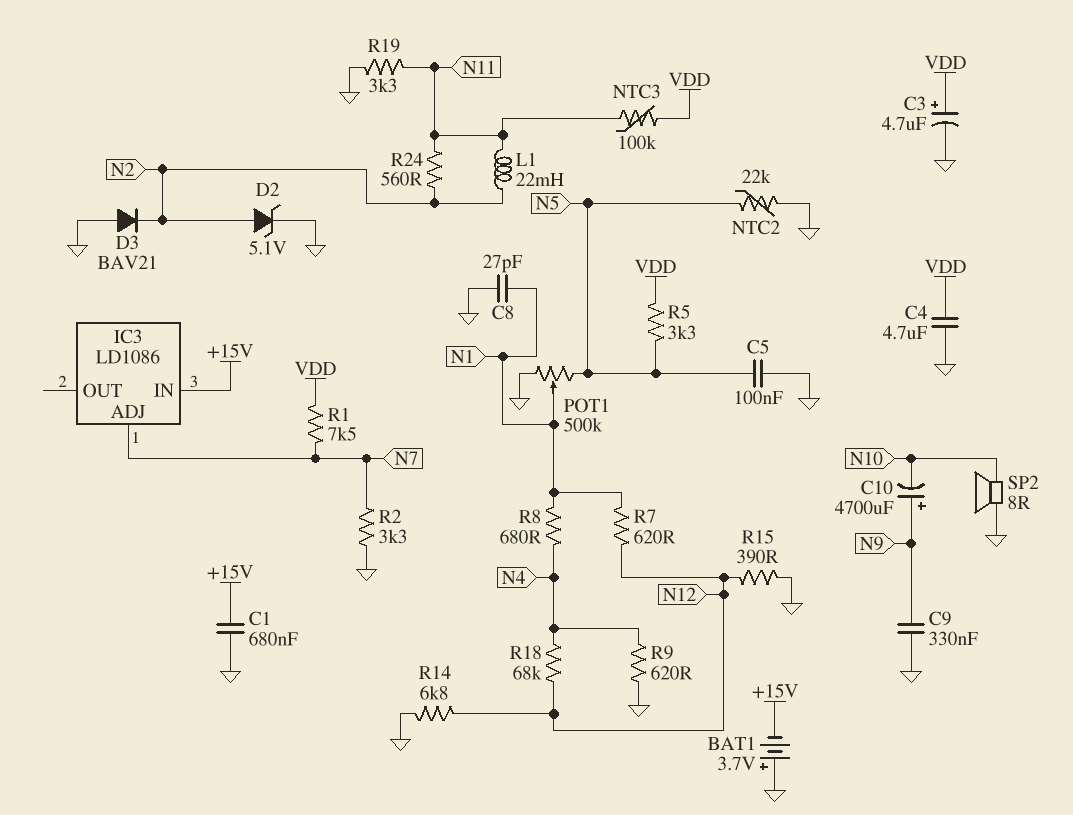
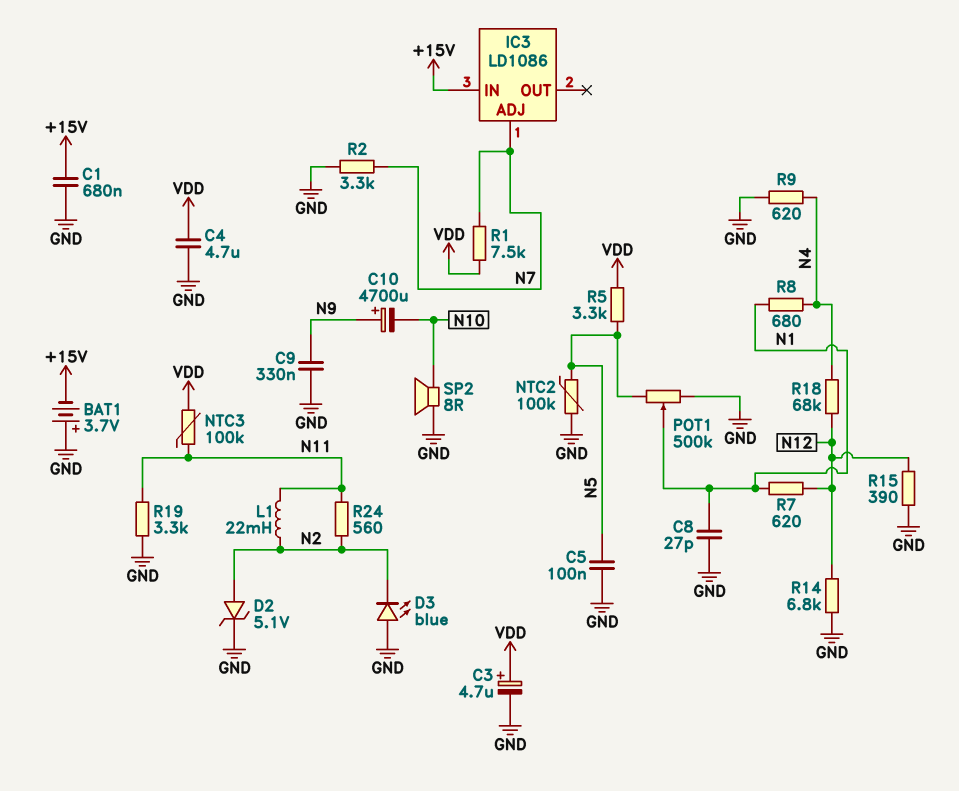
D3: diode BAV21 (A GND, K N2) -> LED blue (A GND, K N2)
NTC2: 22k (GND, N5) -> 100k (GND, N5)

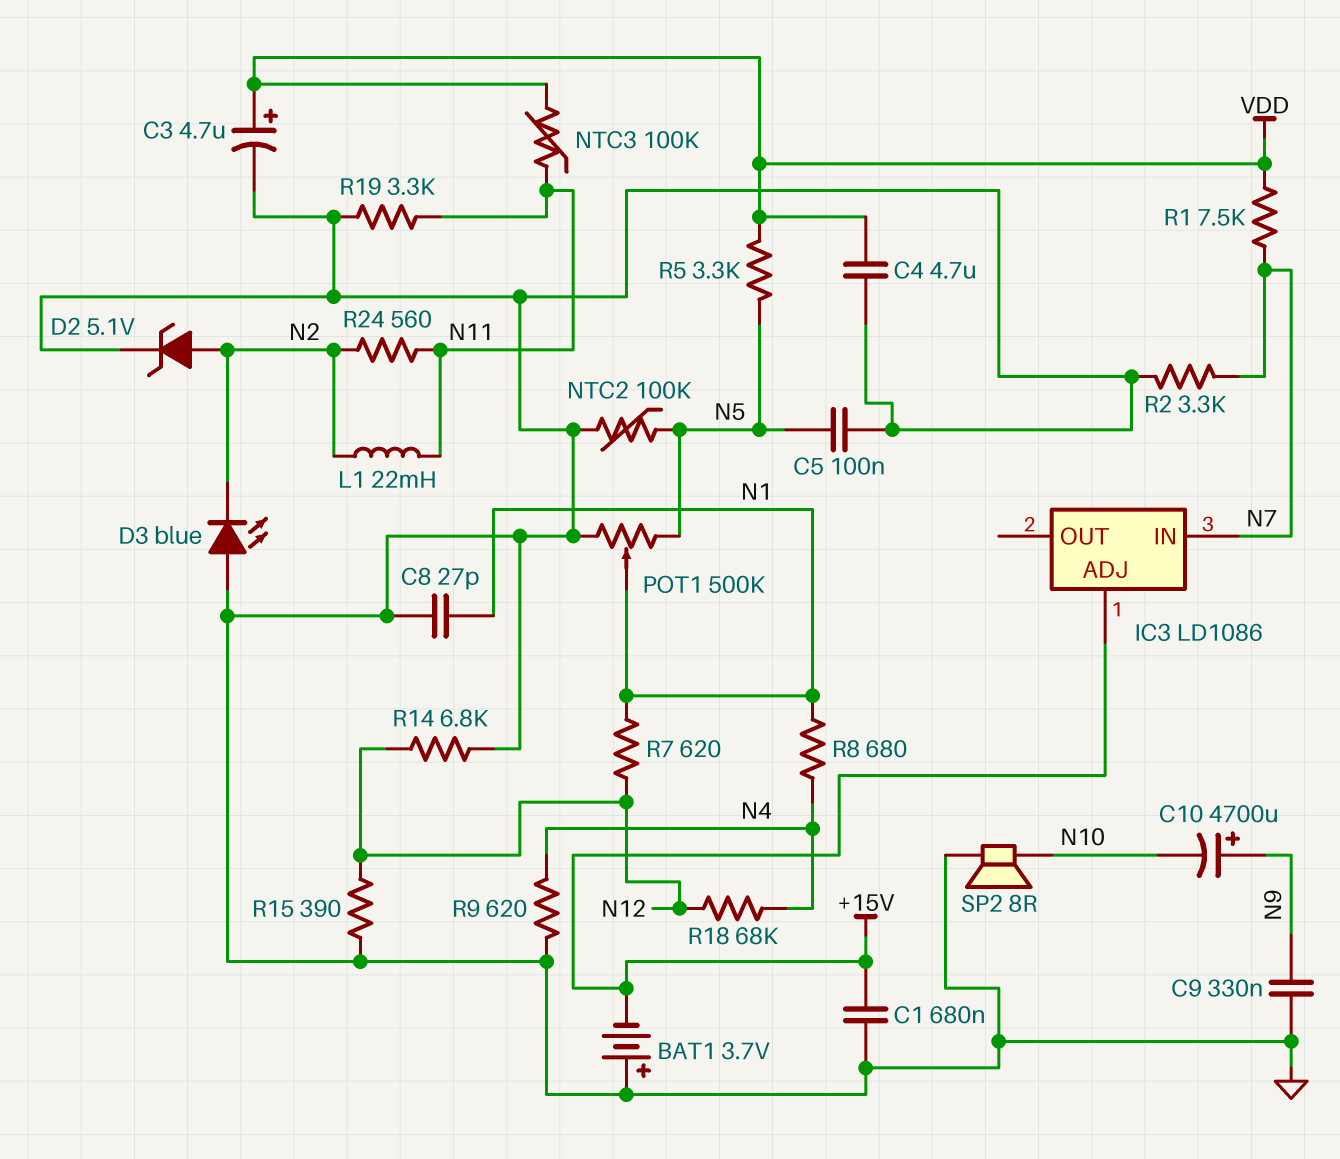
IC3 pin ADJ: N7 -> +15V
IC3 pin IN: +15V -> N7

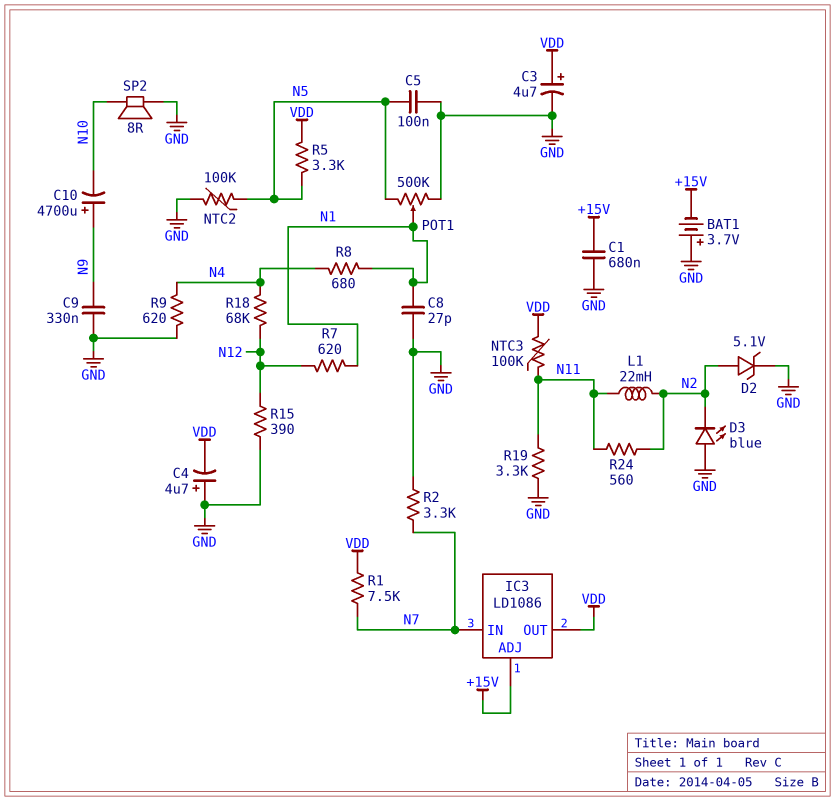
C4: 4.7uF (GND, VDD) -> 4.7uF (plus GND, minus VDD)
IC3 pin OUT: none -> VDD
R14: 6.8k (GND, N12) -> none

